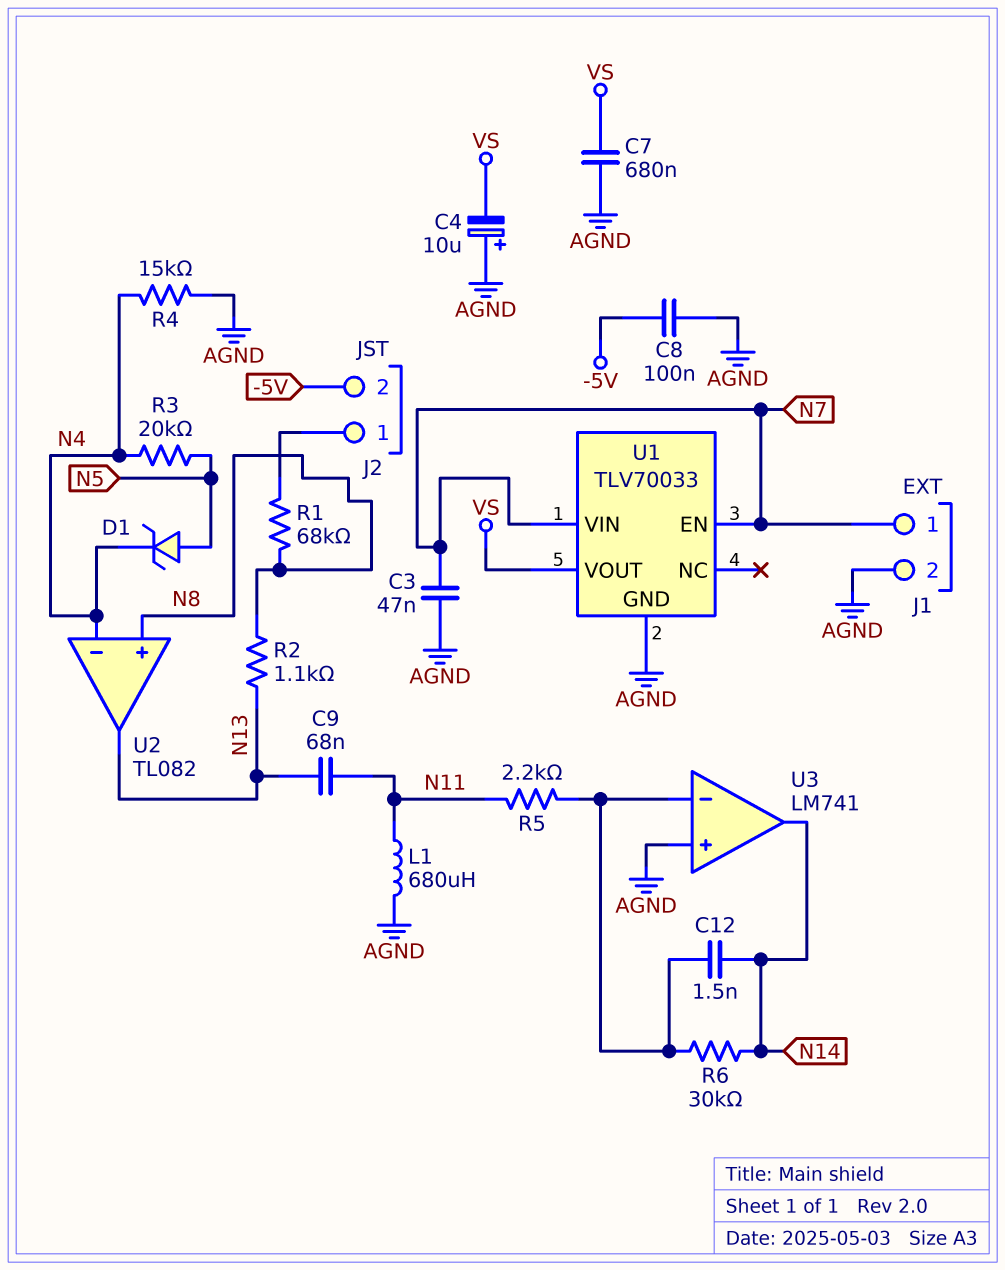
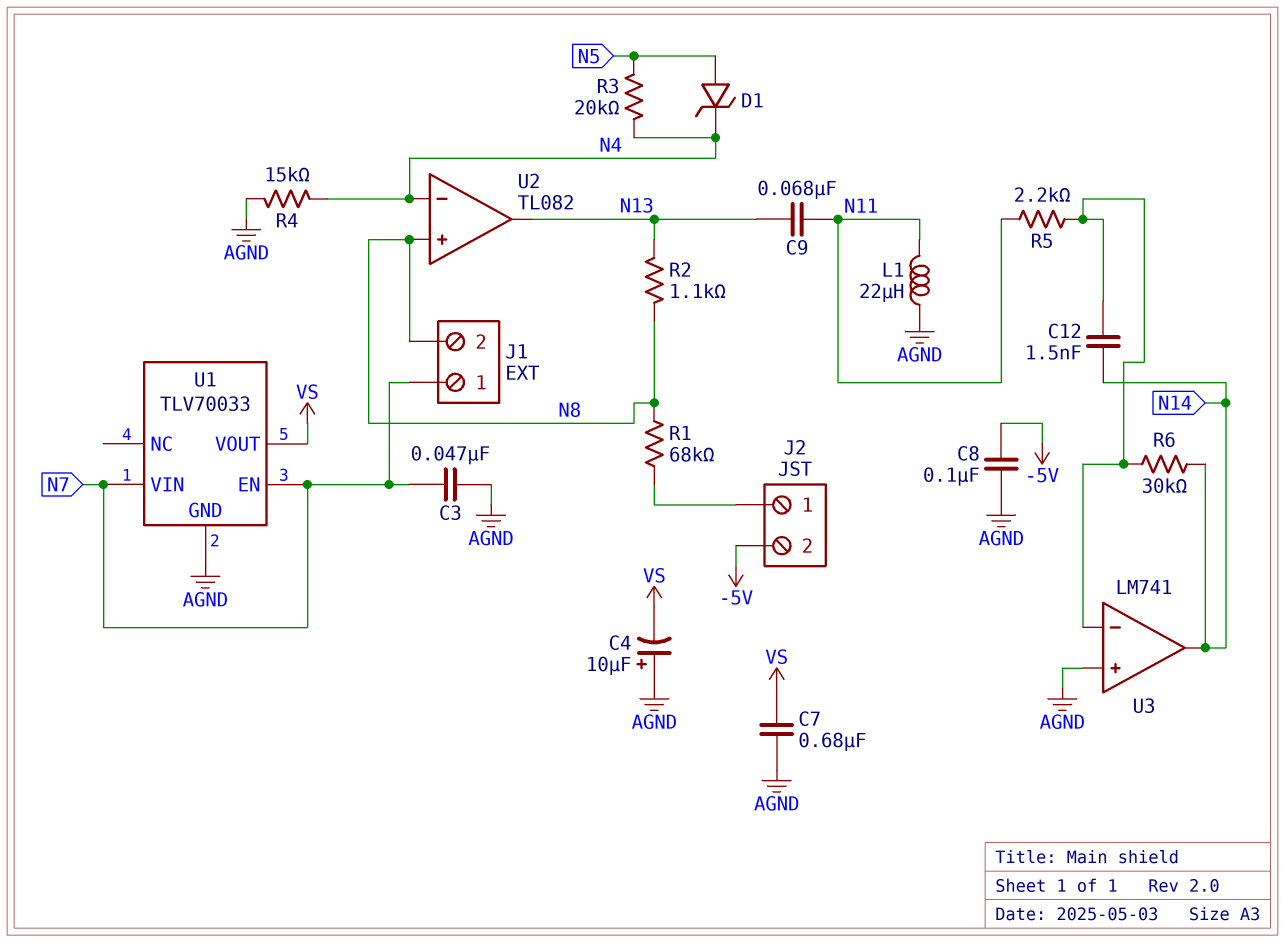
J1 pin 2: AGND -> N8
L1: 680uH (AGND, N11) -> 22uH (AGND, N11)

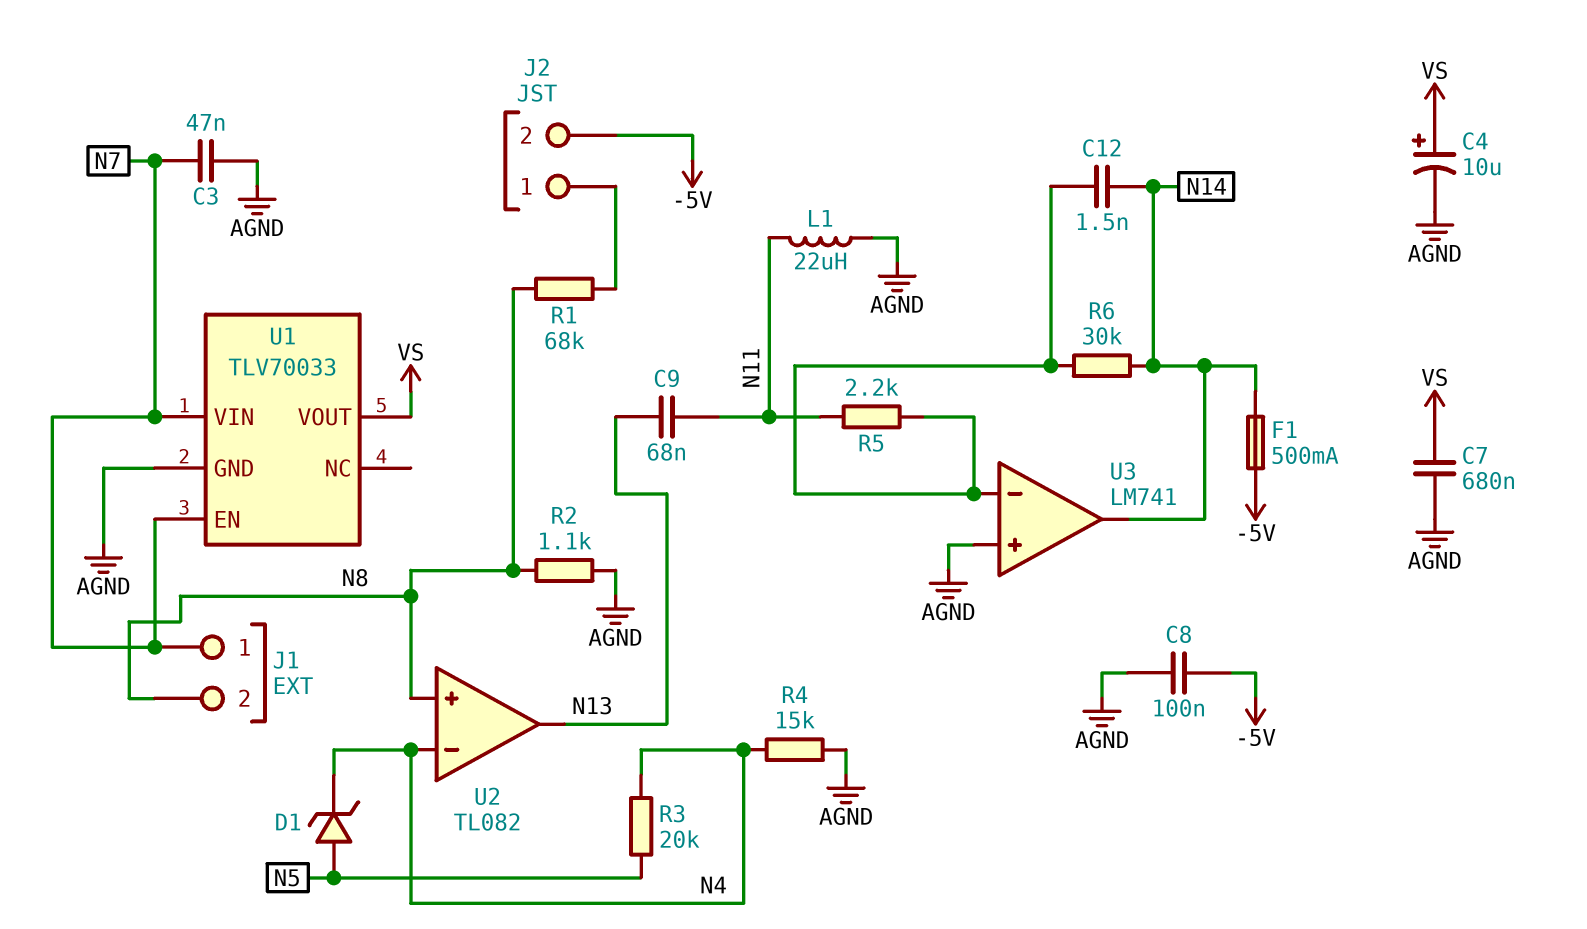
C4: 10uF (plus AGND, minus VS) -> 10uF (plus VS, minus AGND)
F1: none -> 500mA (-5V, N14)
R2: 1.1k (N8, N13) -> 1.1k (AGND, N8)

